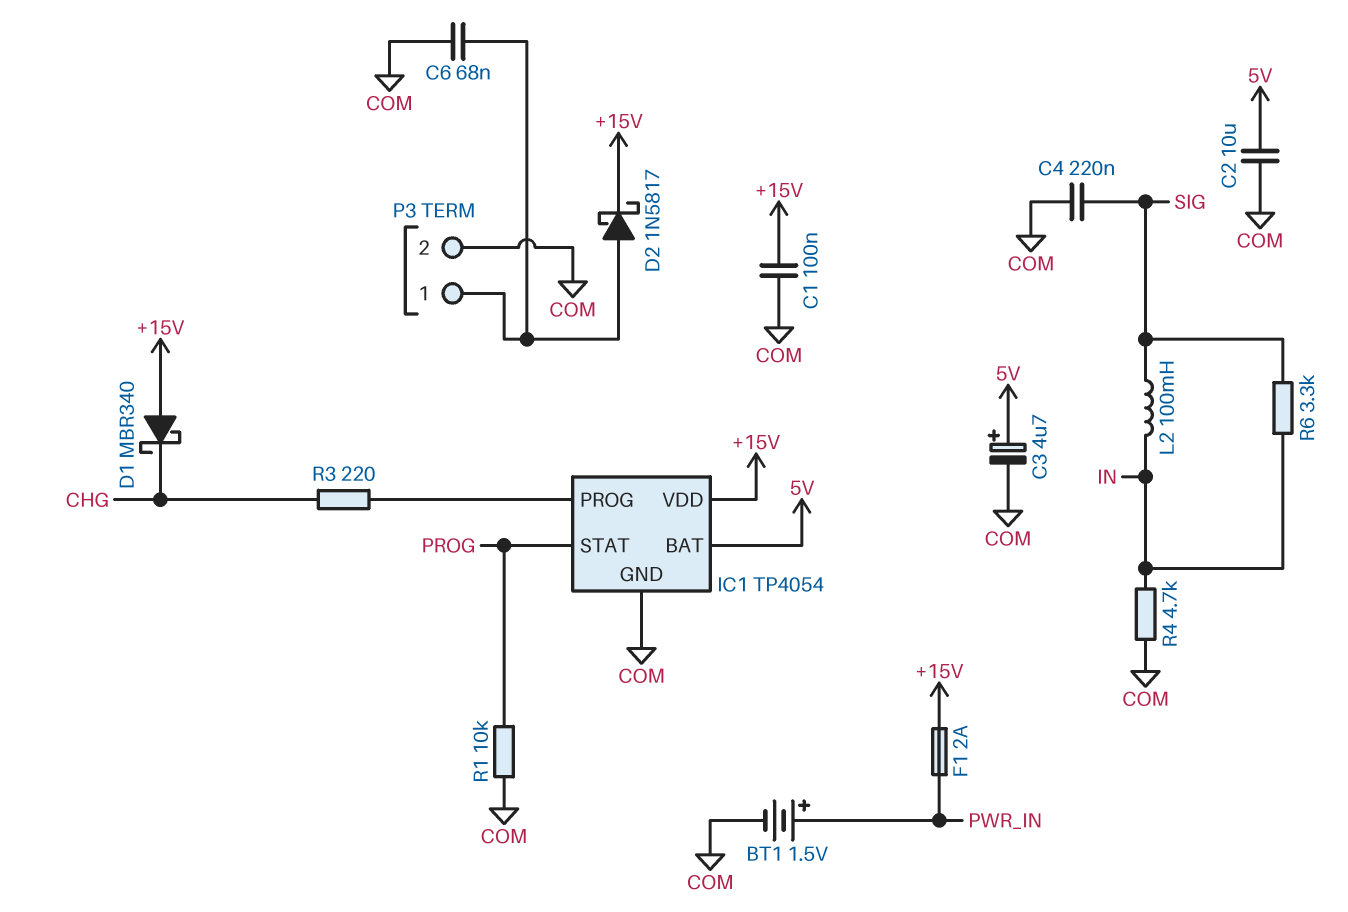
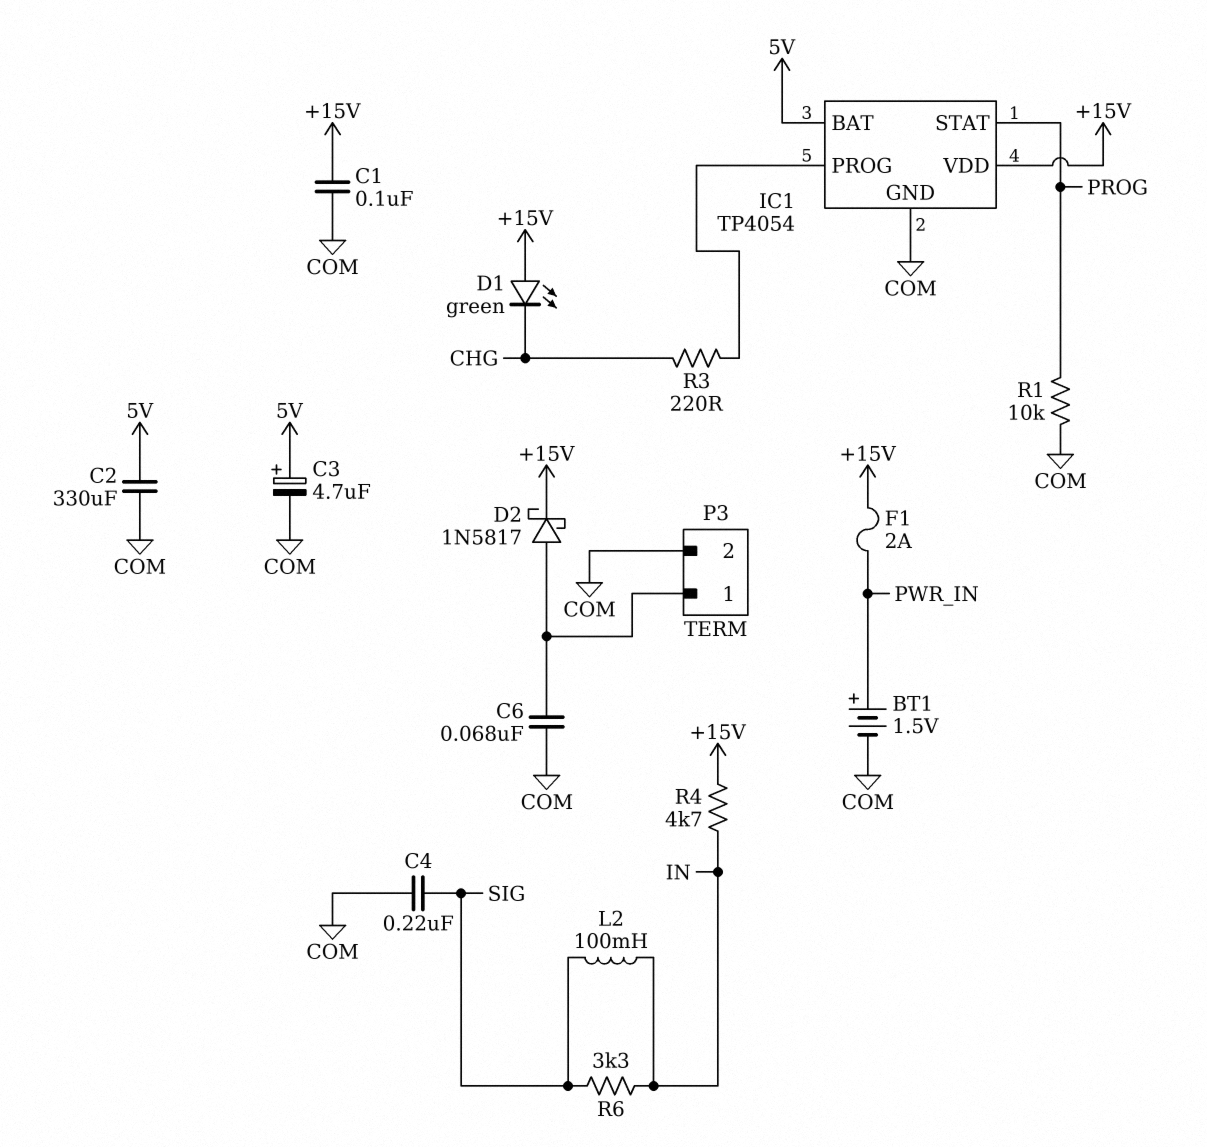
C2: 10uF (5V, COM) -> 330uF (5V, COM)
D1: schottky MBR340 (A +15V, K CHG) -> LED green (A +15V, K CHG)
R4: 4.7k (COM, IN) -> 4.7k (+15V, IN)

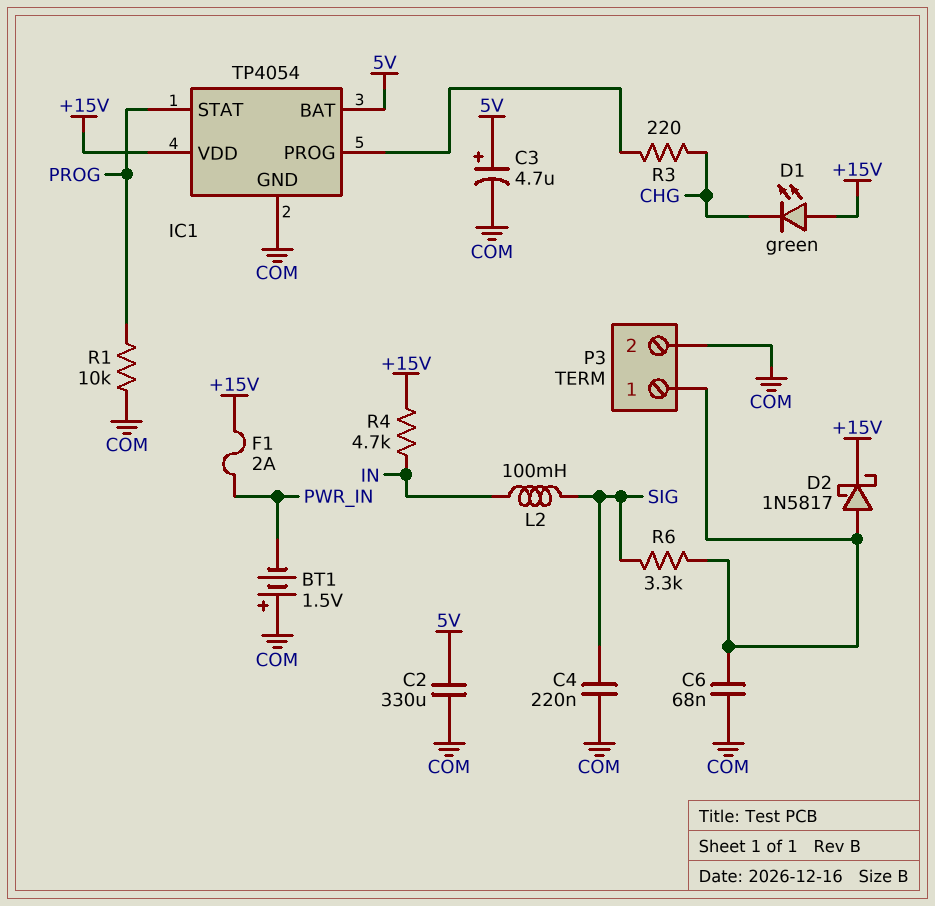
BT1: 1.5V (plus PWR_IN, minus COM) -> 1.5V (plus COM, minus PWR_IN)
C1: 100nF (+15V, COM) -> none
R6: 3.3k (IN, SIG) -> 3.3k (P3/1, SIG)

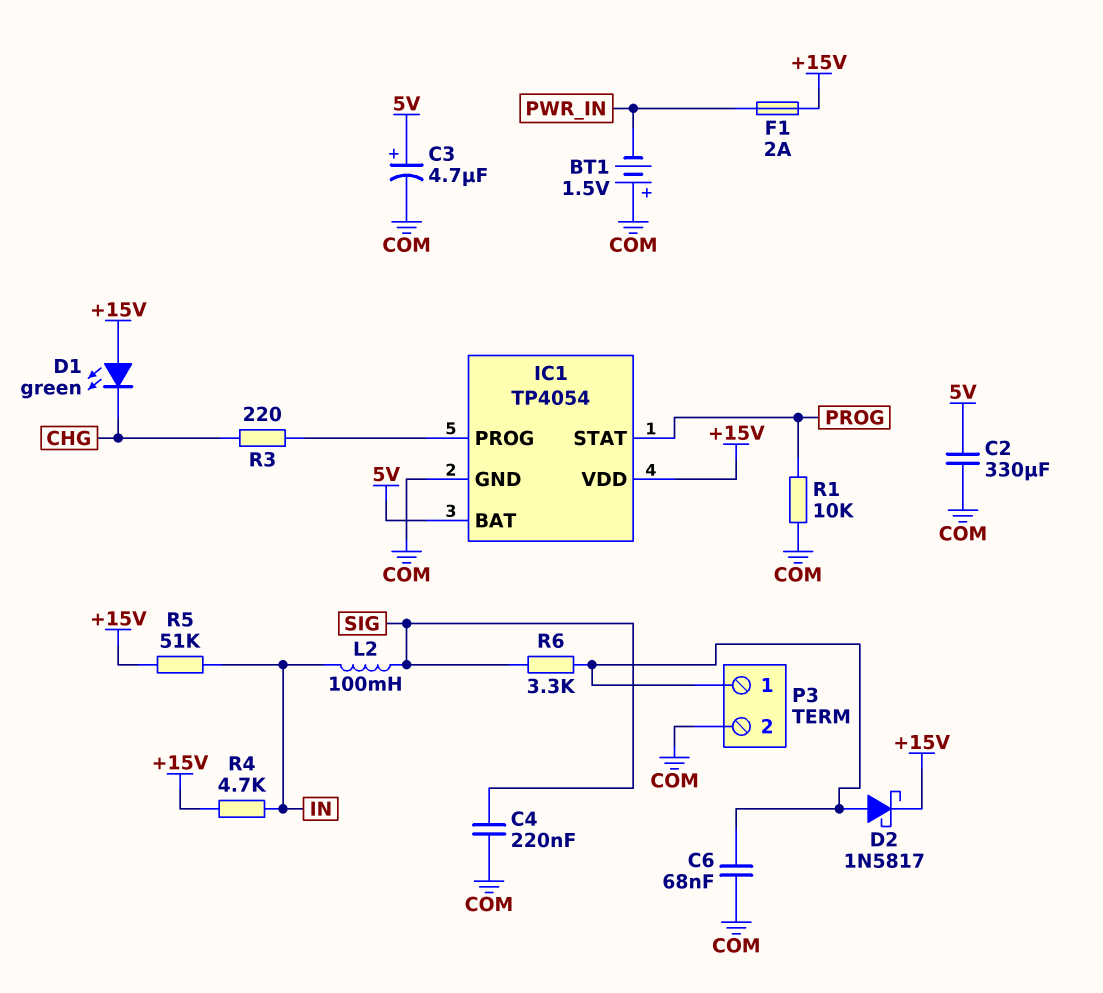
R5: none -> 51k (+15V, IN)

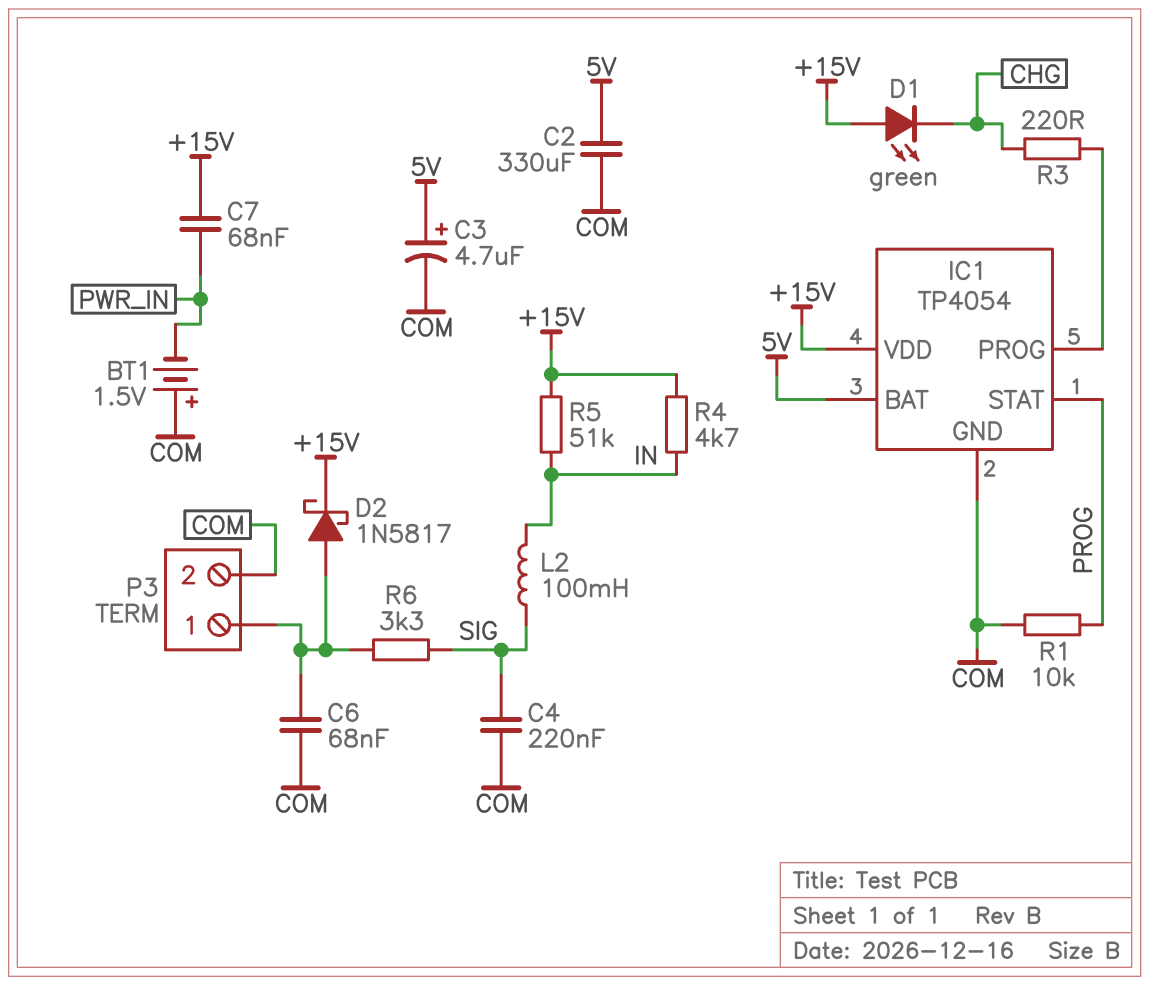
C7: none -> 68nF (+15V, PWR_IN)
F1: 2A (+15V, PWR_IN) -> none

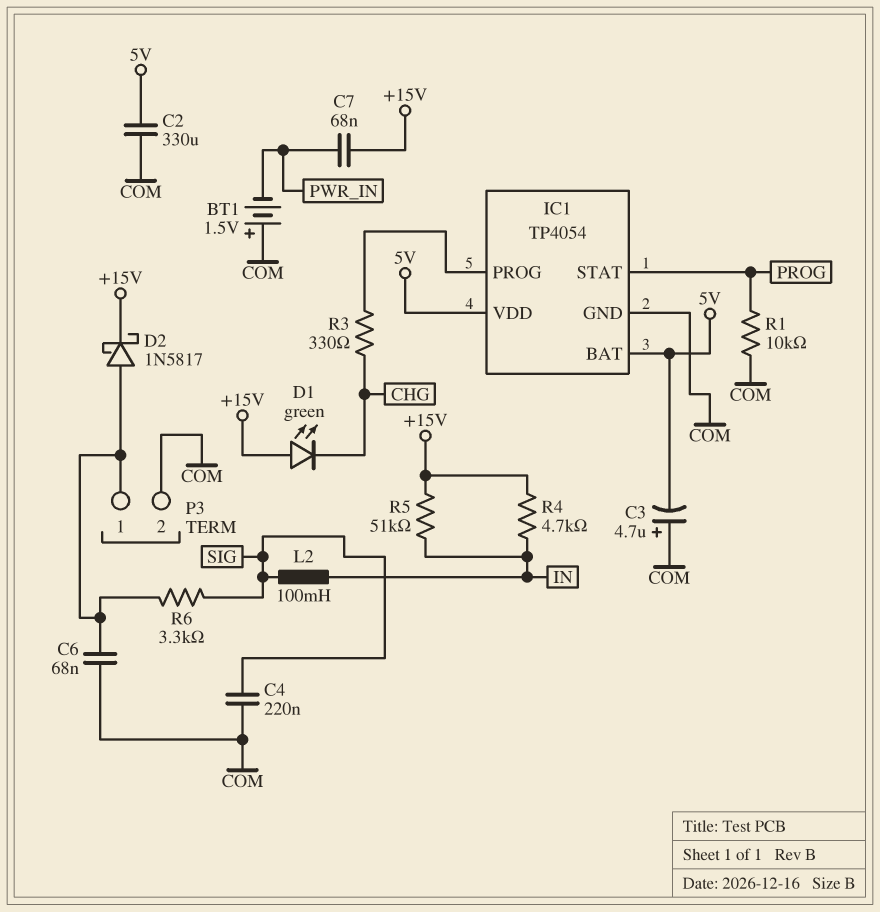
C3: 4.7uF (plus 5V, minus COM) -> 4.7uF (plus COM, minus 5V)
IC1 pin VDD: +15V -> 5V
R3: 220 (CHG, IC1/PROG) -> 330 (CHG, IC1/PROG)

